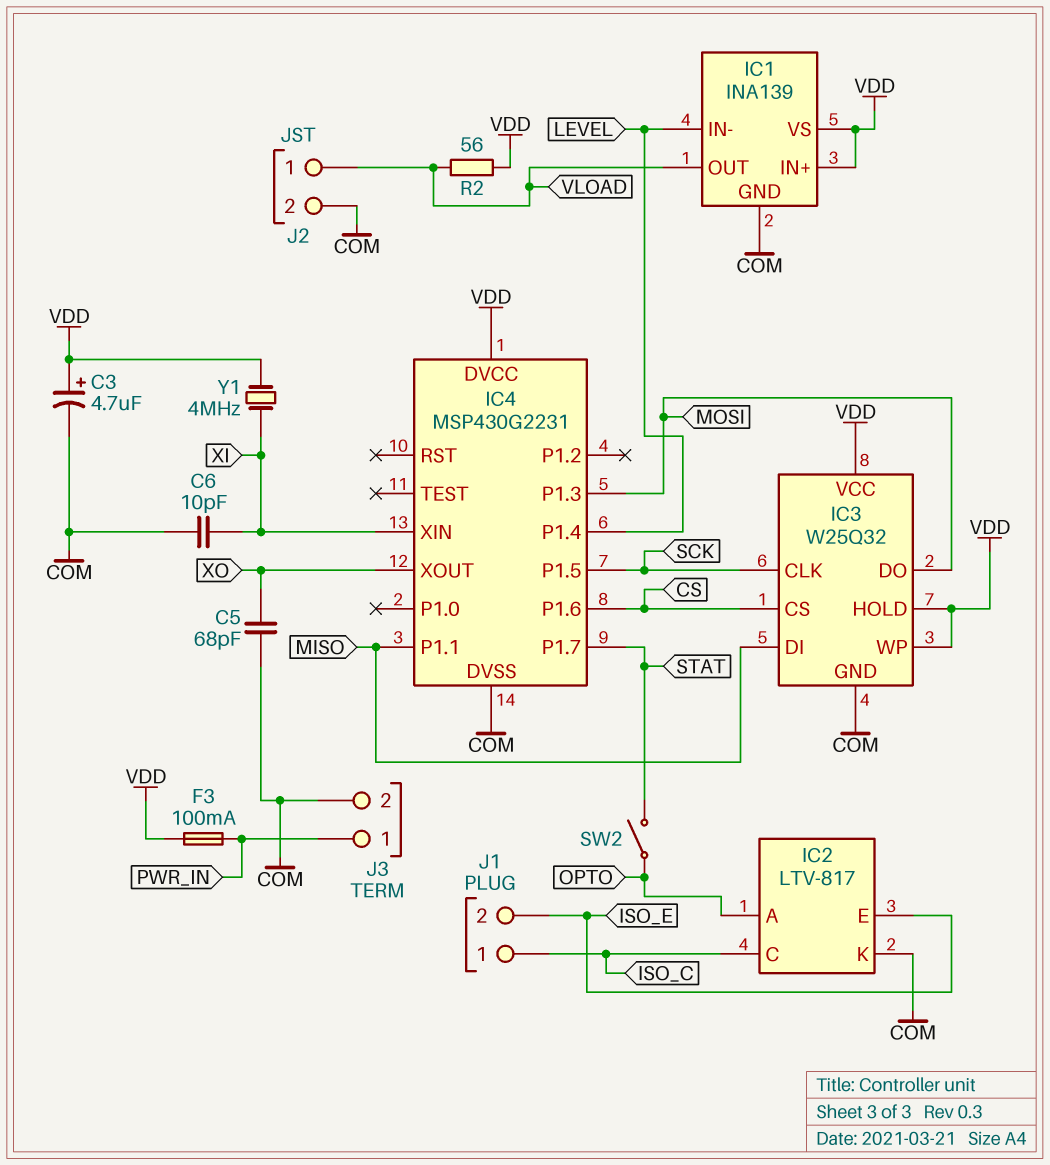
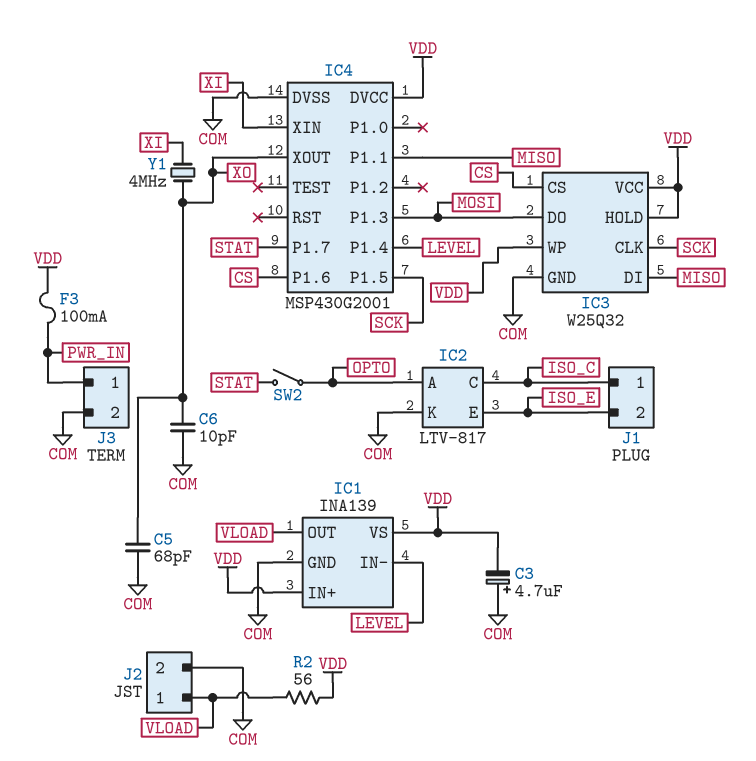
C3: 4.7uF (plus VDD, minus COM) -> 4.7uF (plus COM, minus VDD)
C6: 10pF (COM, XI) -> 10pF (COM, XO)
IC4: MSP430G2231 -> MSP430G2001
Y1: 4MHz (VDD, XI) -> 4MHz (XI, XO)

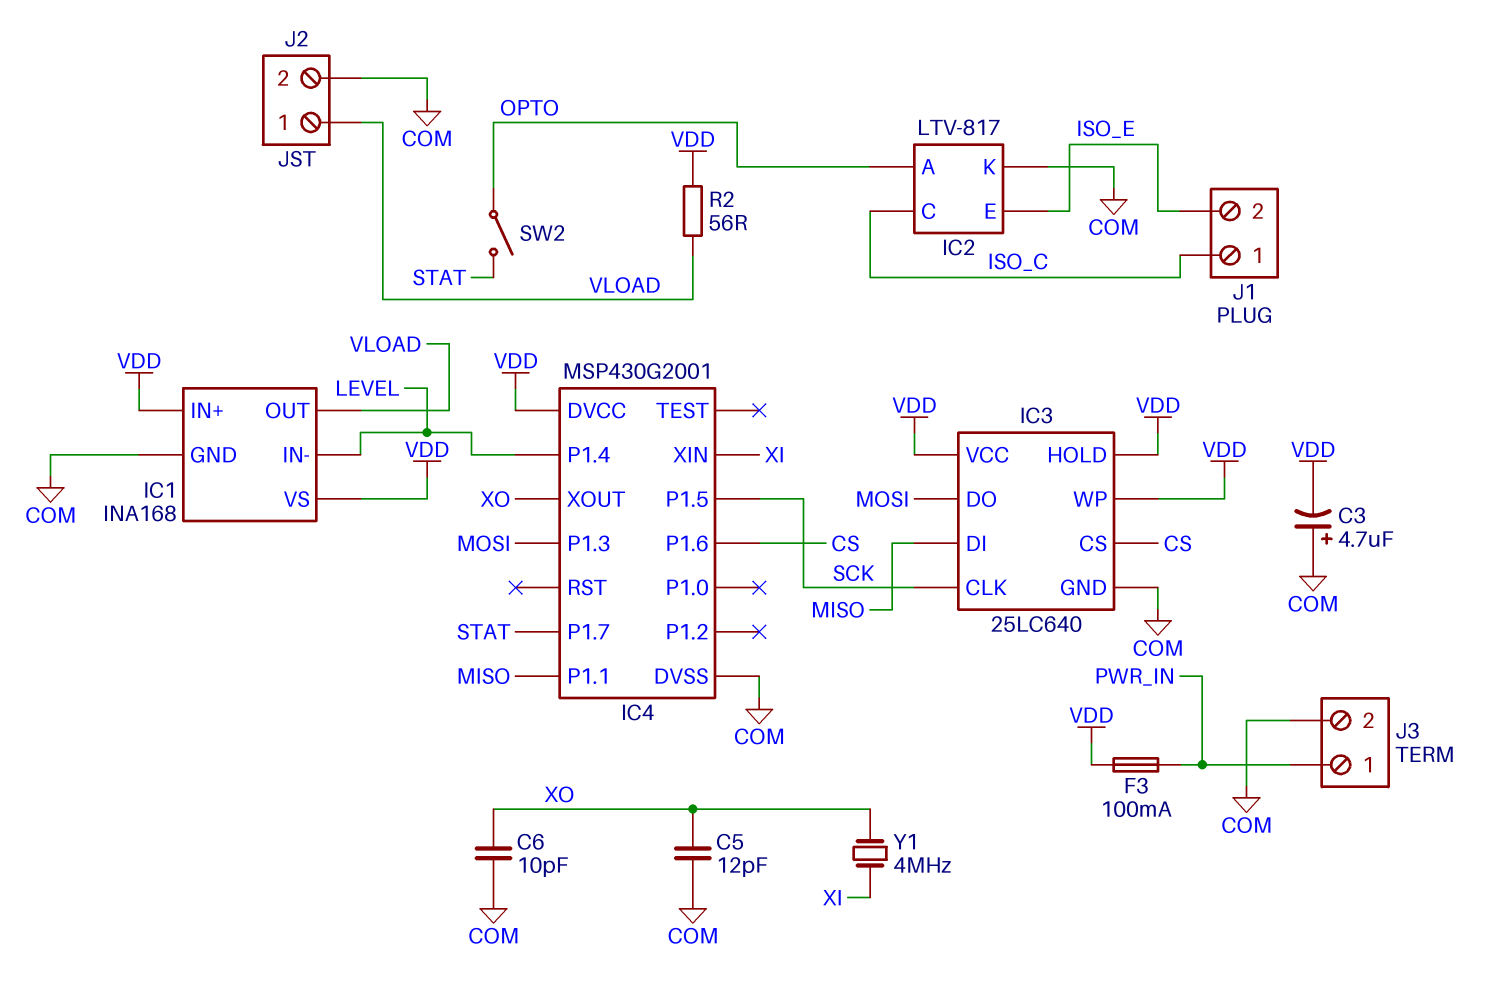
C5: 68pF (COM, XO) -> 12pF (COM, XO)
IC1: INA139 -> INA168
IC3: W25Q32 -> 25LC640

